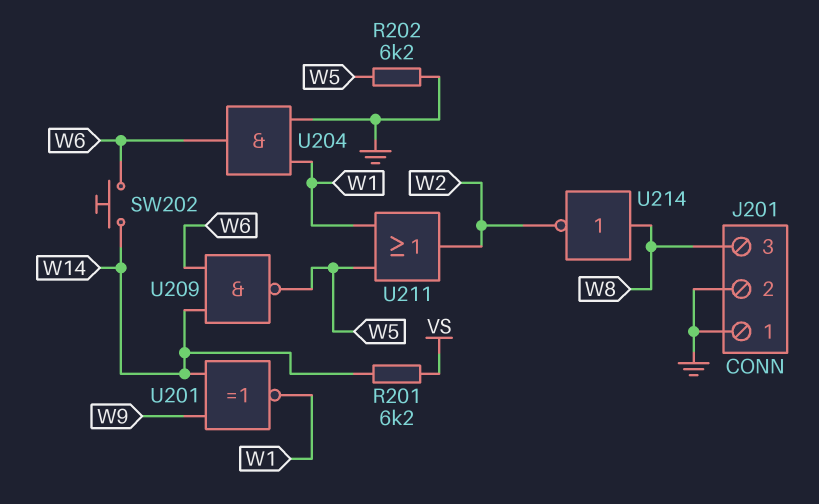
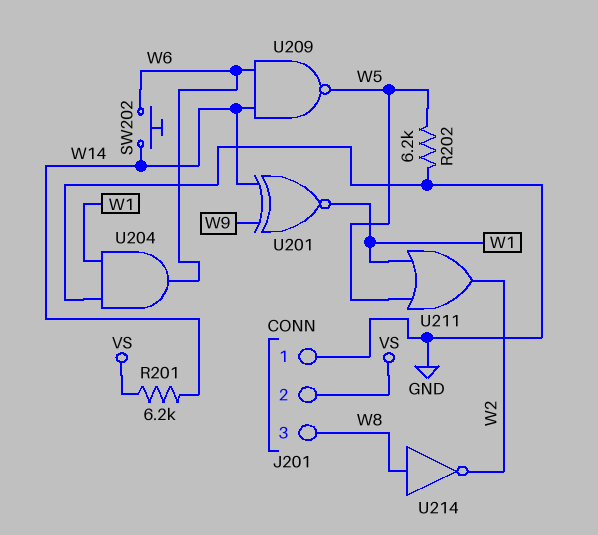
J201 pin 2: GND -> VS

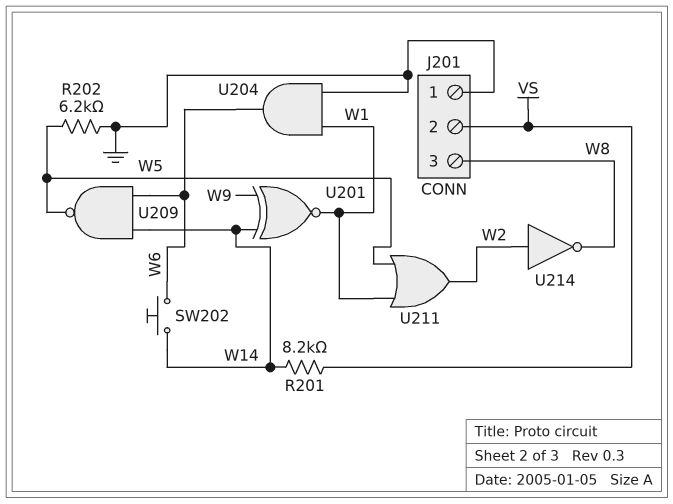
R201: 6.2k (VS, W14) -> 8.2k (VS, W14)
U214: NOT (in W8, out W2) -> NOT (in W2, out W8)

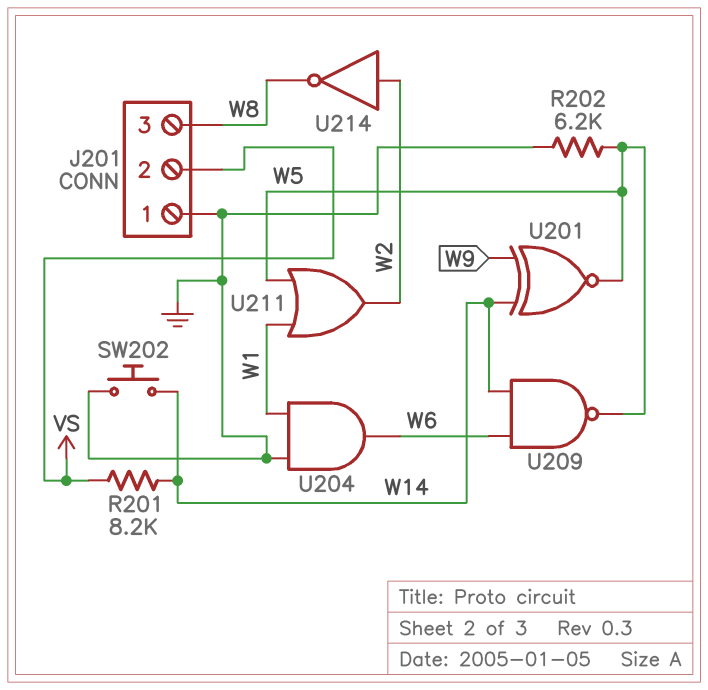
SW202: button (W6, W14) -> button (GND, W14)
U201: XNOR (in W9, in W14, out W1) -> XNOR (in W9, in W14, out W5)

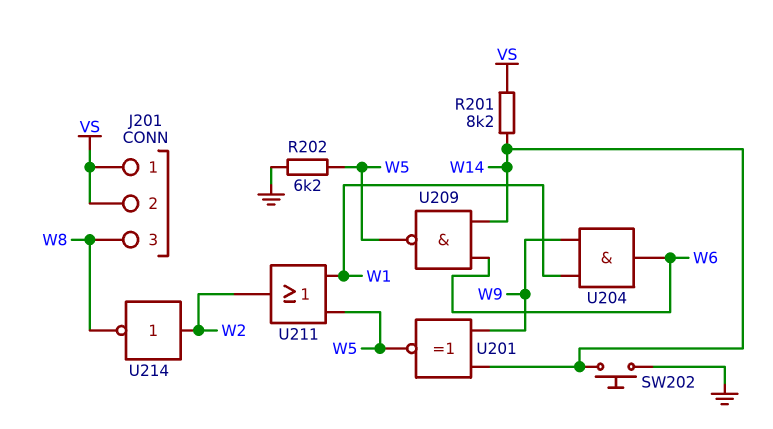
J201 pin 1: GND -> VS
U204: AND (in GND, in W1, out W6) -> AND (in W1, in W9, out W6)

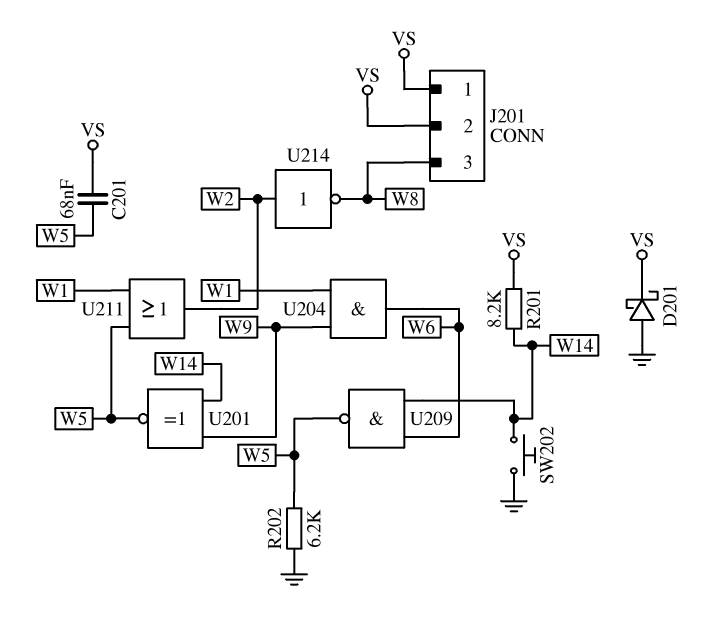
C201: none -> 68nF (VS, W5)
D201: none -> schottky (A GND, K VS)

